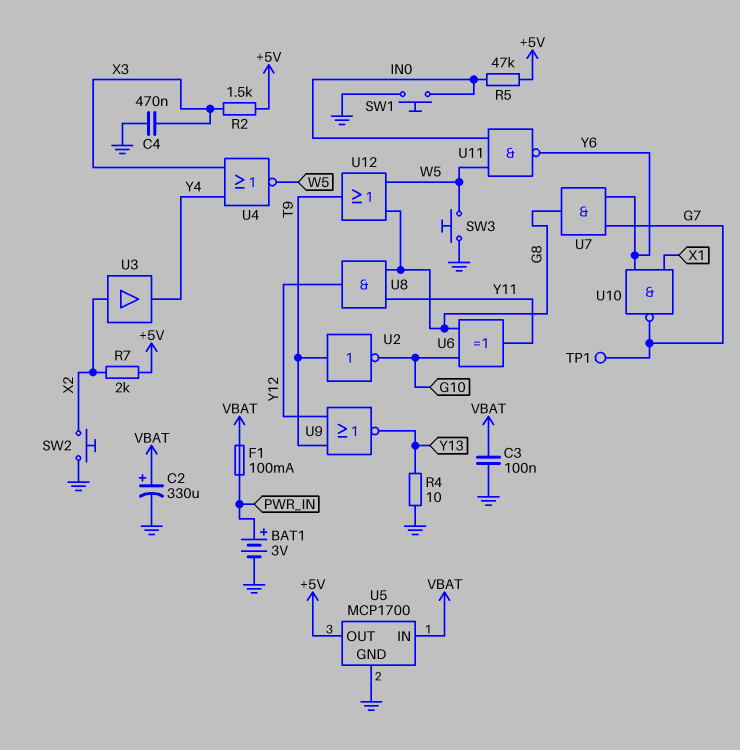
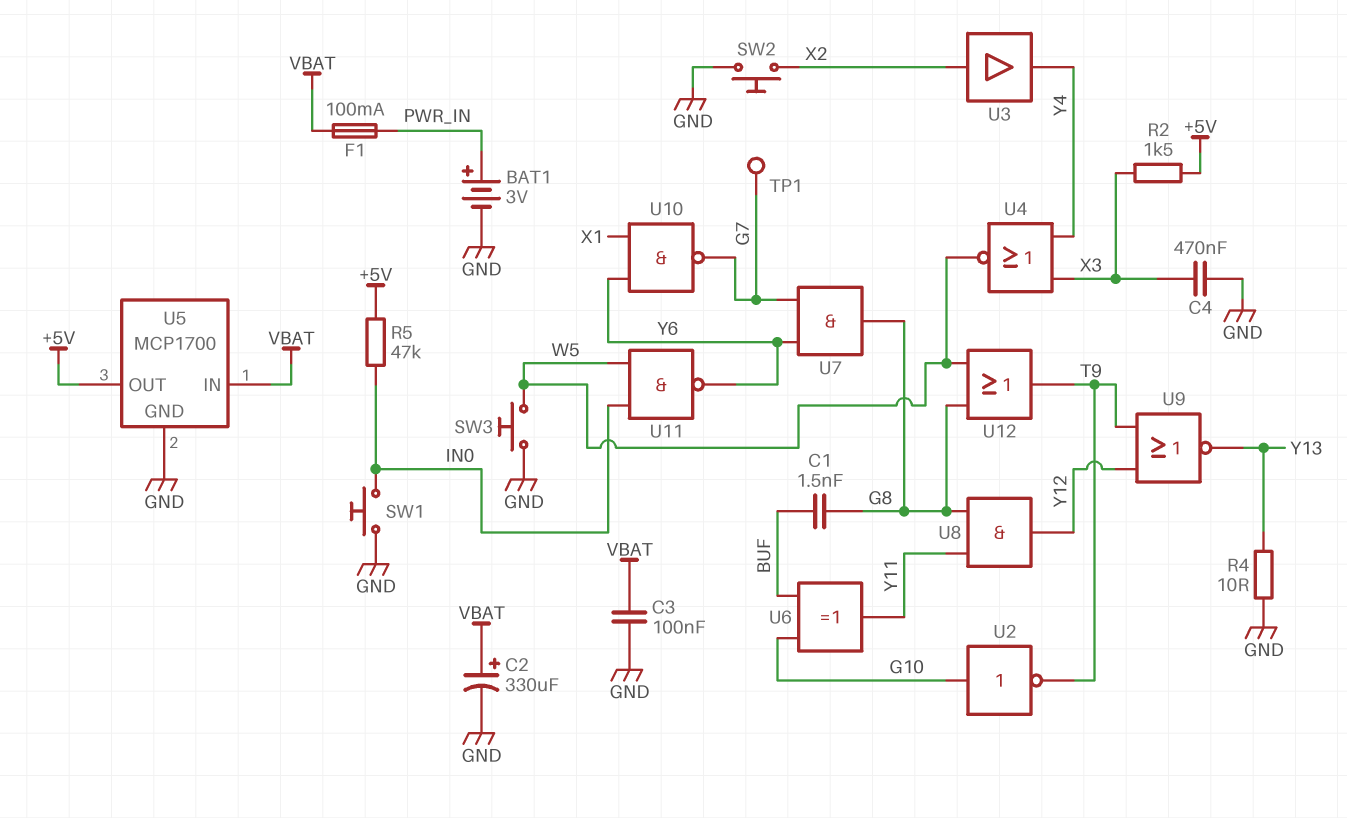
C1: none -> 1.5nF (BUF, G8)
R7: 2k (+5V, X2) -> none
U2: NOT (in T9, out G10) -> NOT (in G10, out T9)
U6: XOR (in G8, in G10, out Y11) -> XOR (in BUF, in G10, out Y11)

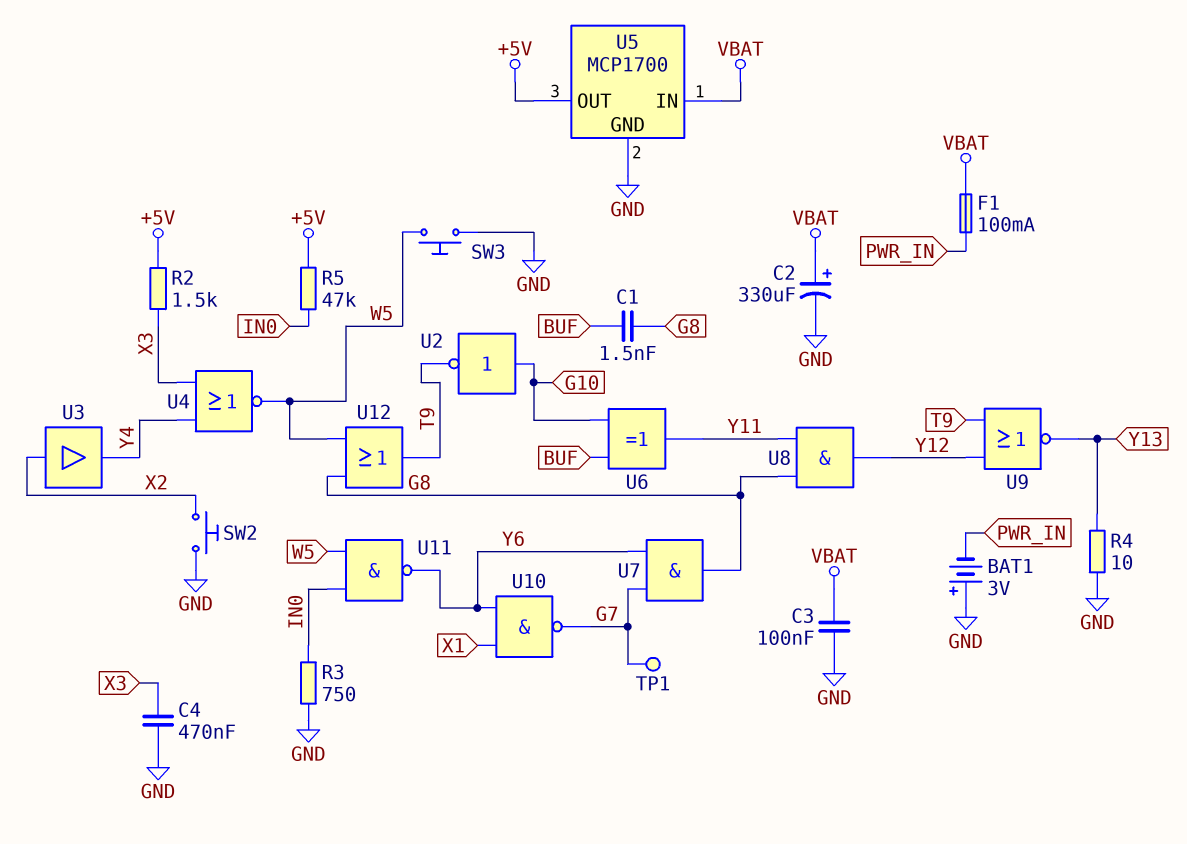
BAT1: 3V (plus PWR_IN, minus GND) -> 3V (plus GND, minus PWR_IN)
R3: none -> 750 (GND, IN0)
SW1: button (GND, IN0) -> none

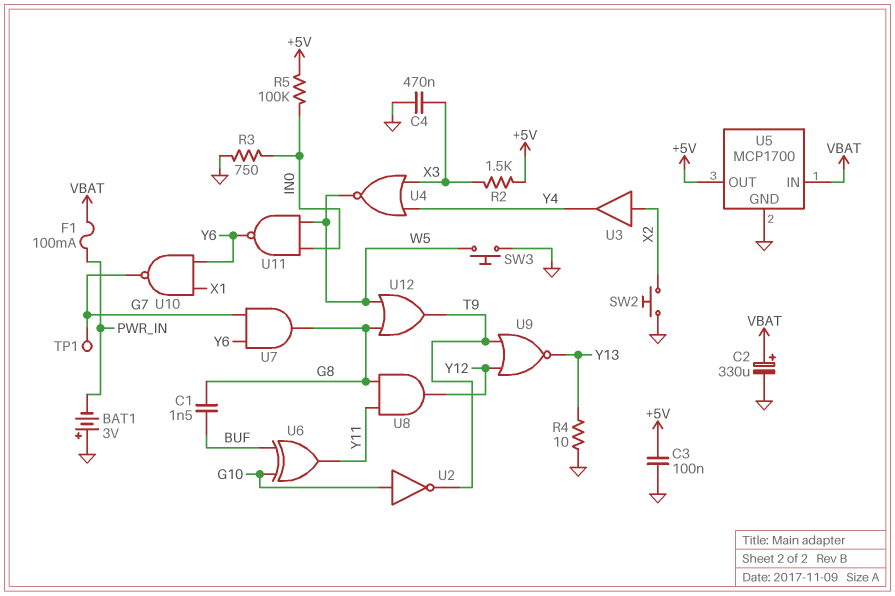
C3: 100nF (GND, VBAT) -> 100nF (+5V, GND)
R5: 47k (+5V, IN0) -> 100k (+5V, IN0)

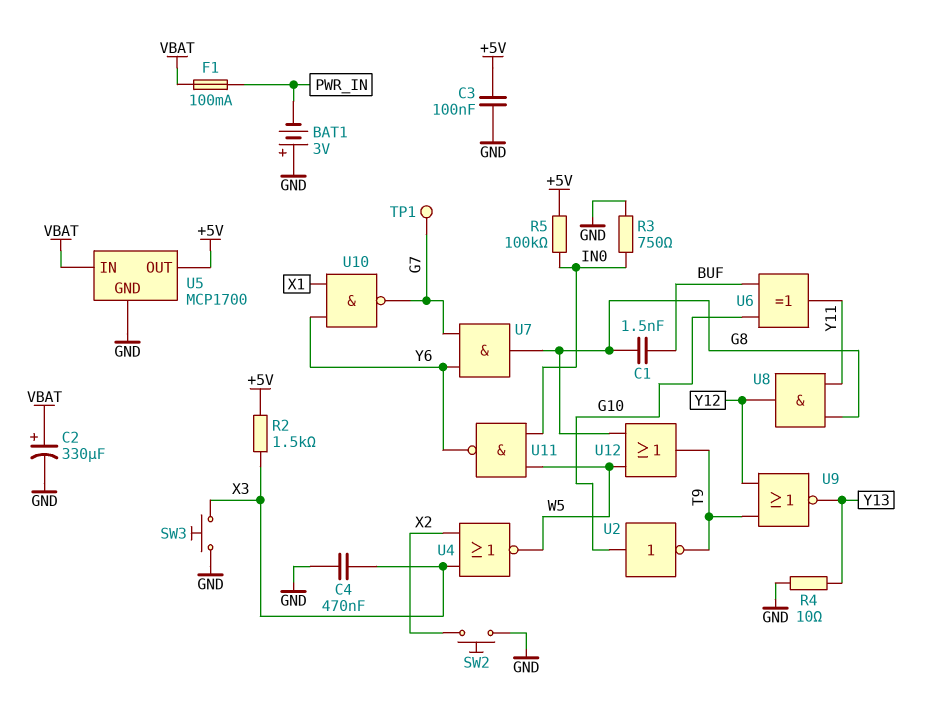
SW3: button (GND, W5) -> button (GND, X3)
U3: buffer (in X2, out Y4) -> none
U4: NOR (in X3, in Y4, out W5) -> NOR (in X2, in X3, out W5)

